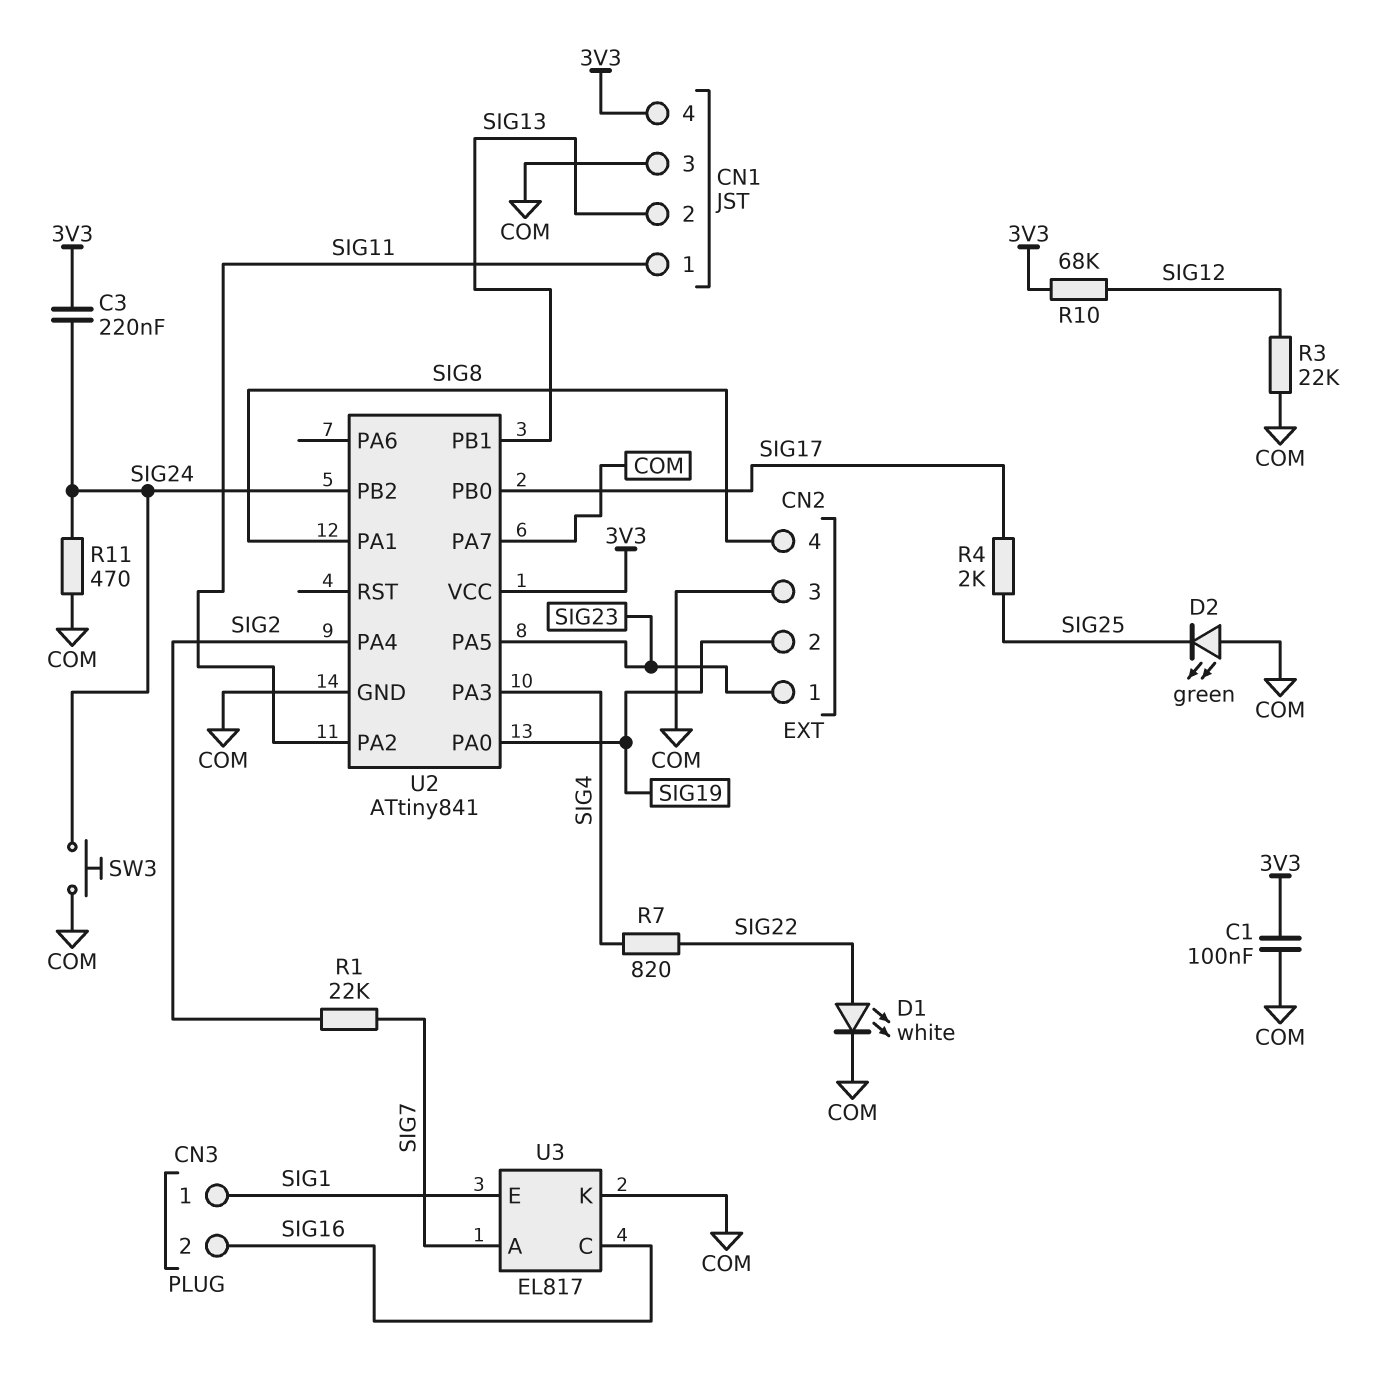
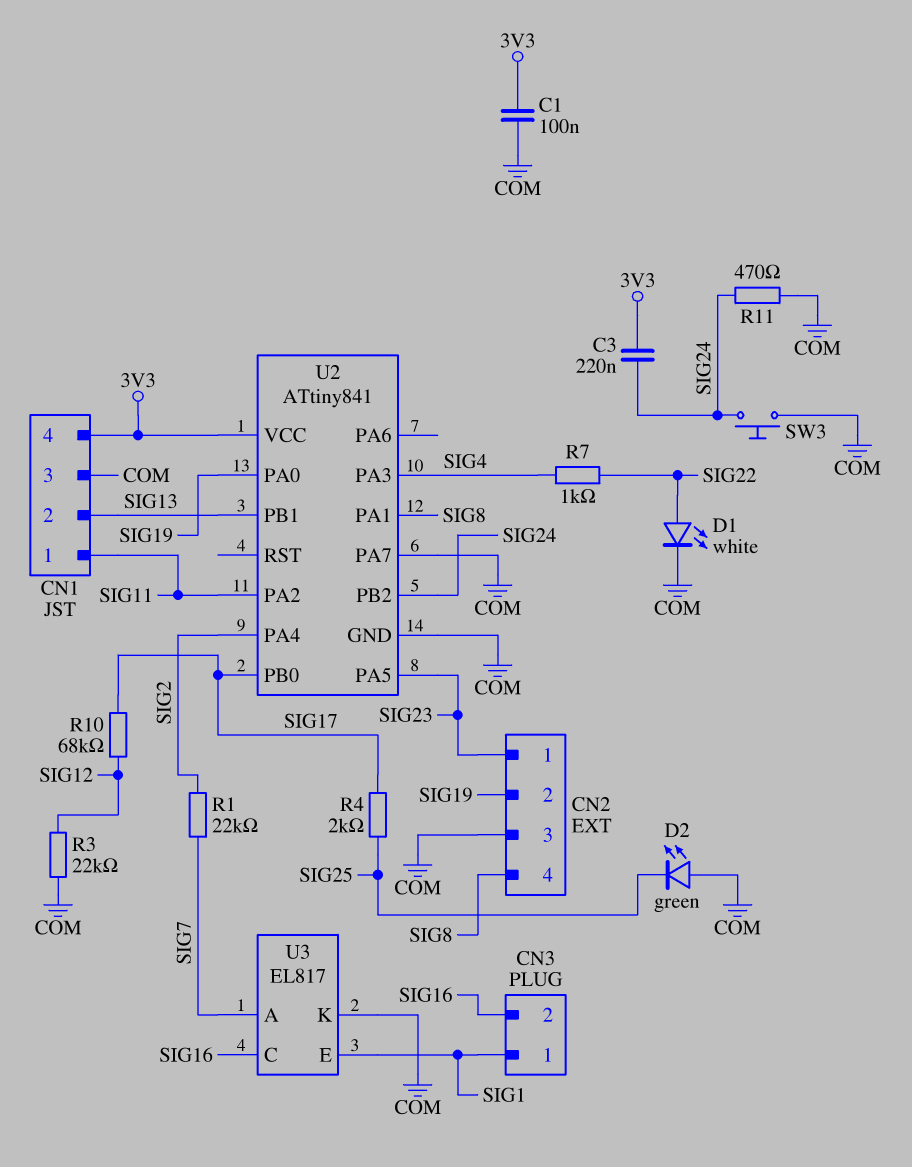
R7: 820 (SIG4, SIG22) -> 1k (SIG4, SIG22)
R10: 68k (3V3, SIG12) -> 68k (SIG12, SIG17)

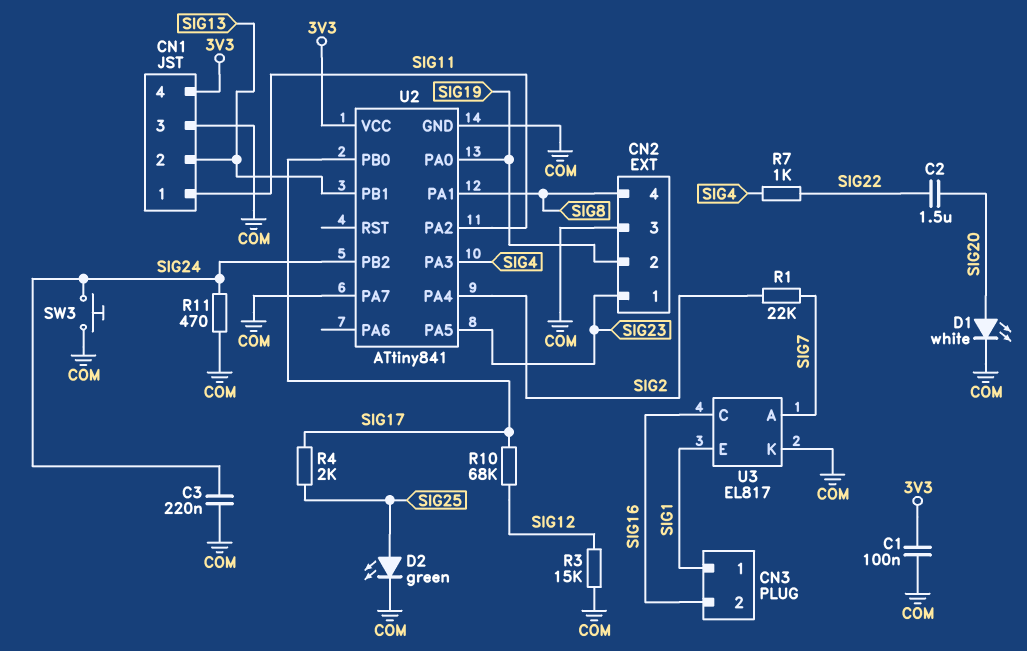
C2: none -> 1.5uF (SIG20, SIG22)
C3: 220nF (3V3, SIG24) -> 220nF (COM, SIG24)
D1: LED white (A SIG22, K COM) -> LED white (A SIG20, K COM)
D2: LED green (A COM, K SIG25) -> LED green (A SIG25, K COM)
R3: 22k (COM, SIG12) -> 15k (COM, SIG12)

